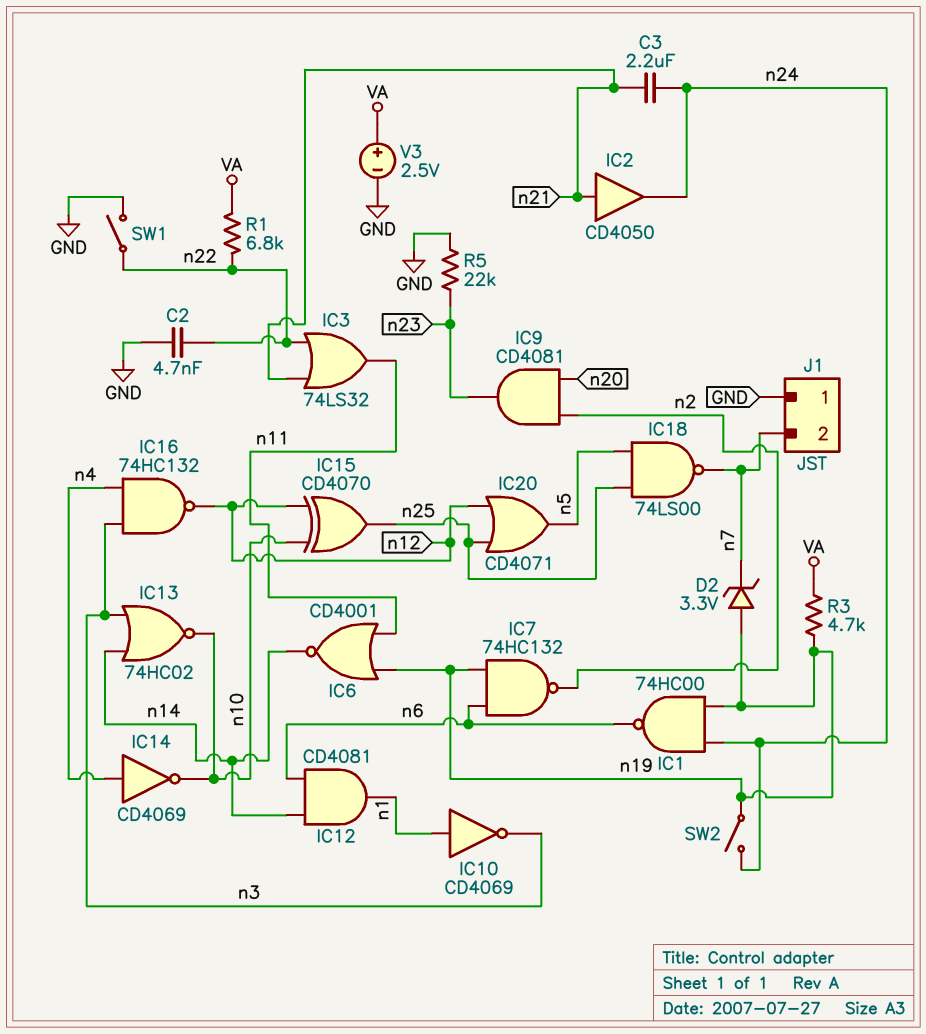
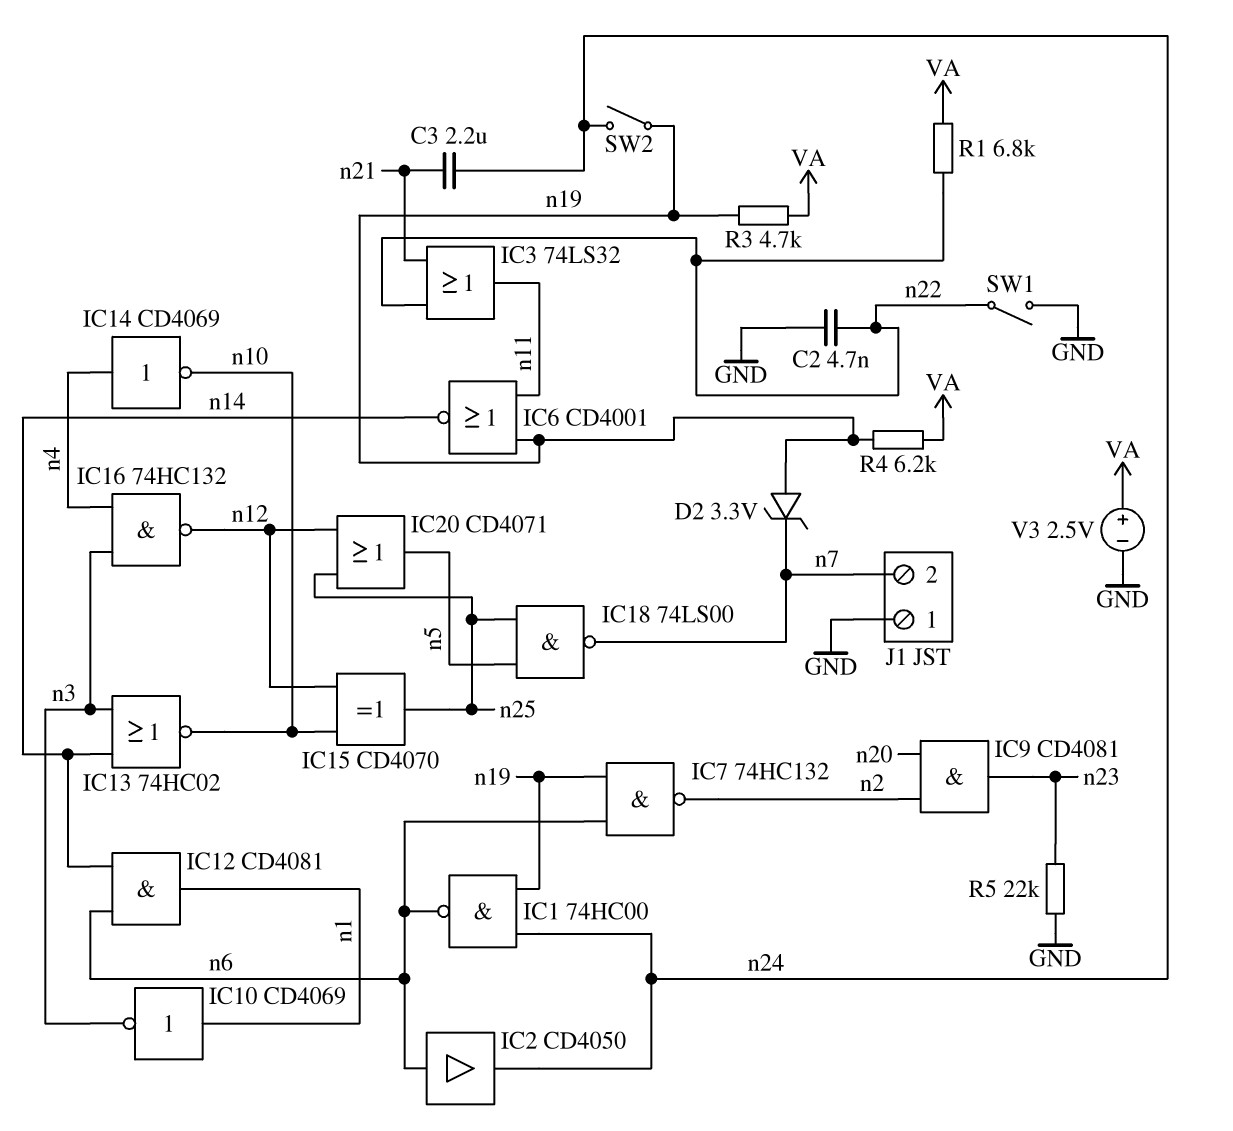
IC2: buffer CD4050 (in n21, out n24) -> buffer CD4050 (in n6, out n24)
R4: none -> 6.2k (VA, n19)

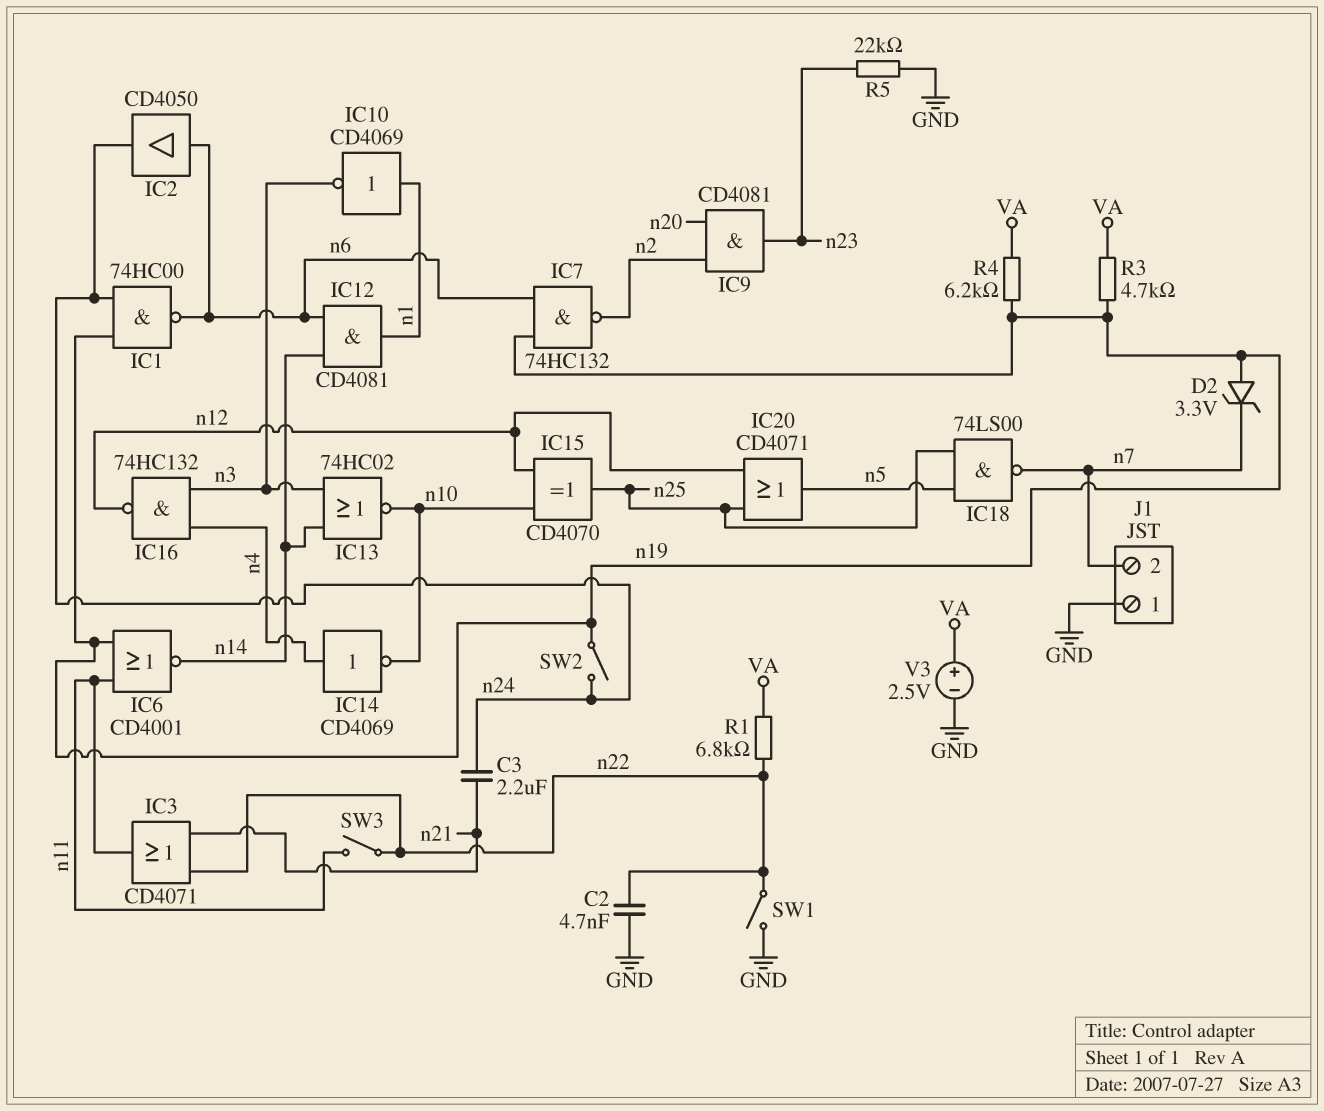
IC3: OR 74LS32 (in n21, in n22, out n11) -> OR CD4071 (in n21, in n22, out n11)
SW3: none -> switch (n11, n22)

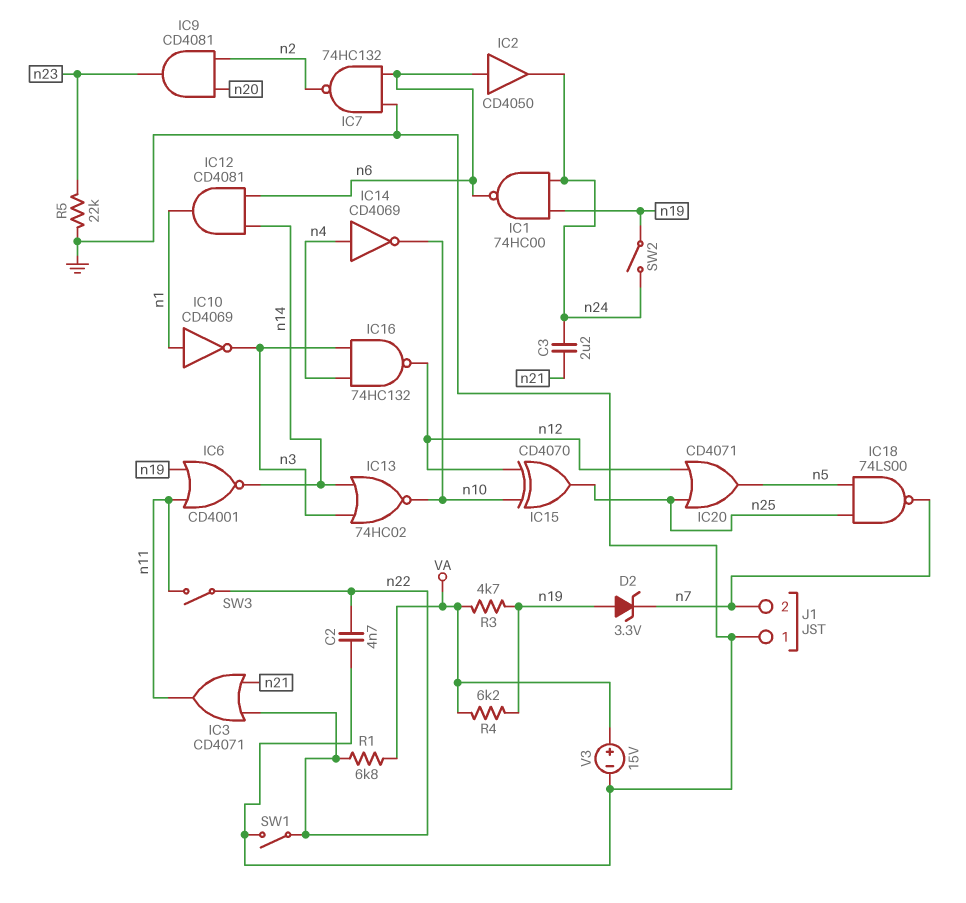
IC7: NAND 74HC132 (in n6, in n19, out n2) -> NAND 74HC132 (in GND, in n6, out n2)
V3: 2.5V (plus VA, minus GND) -> 15V (plus VA, minus GND)

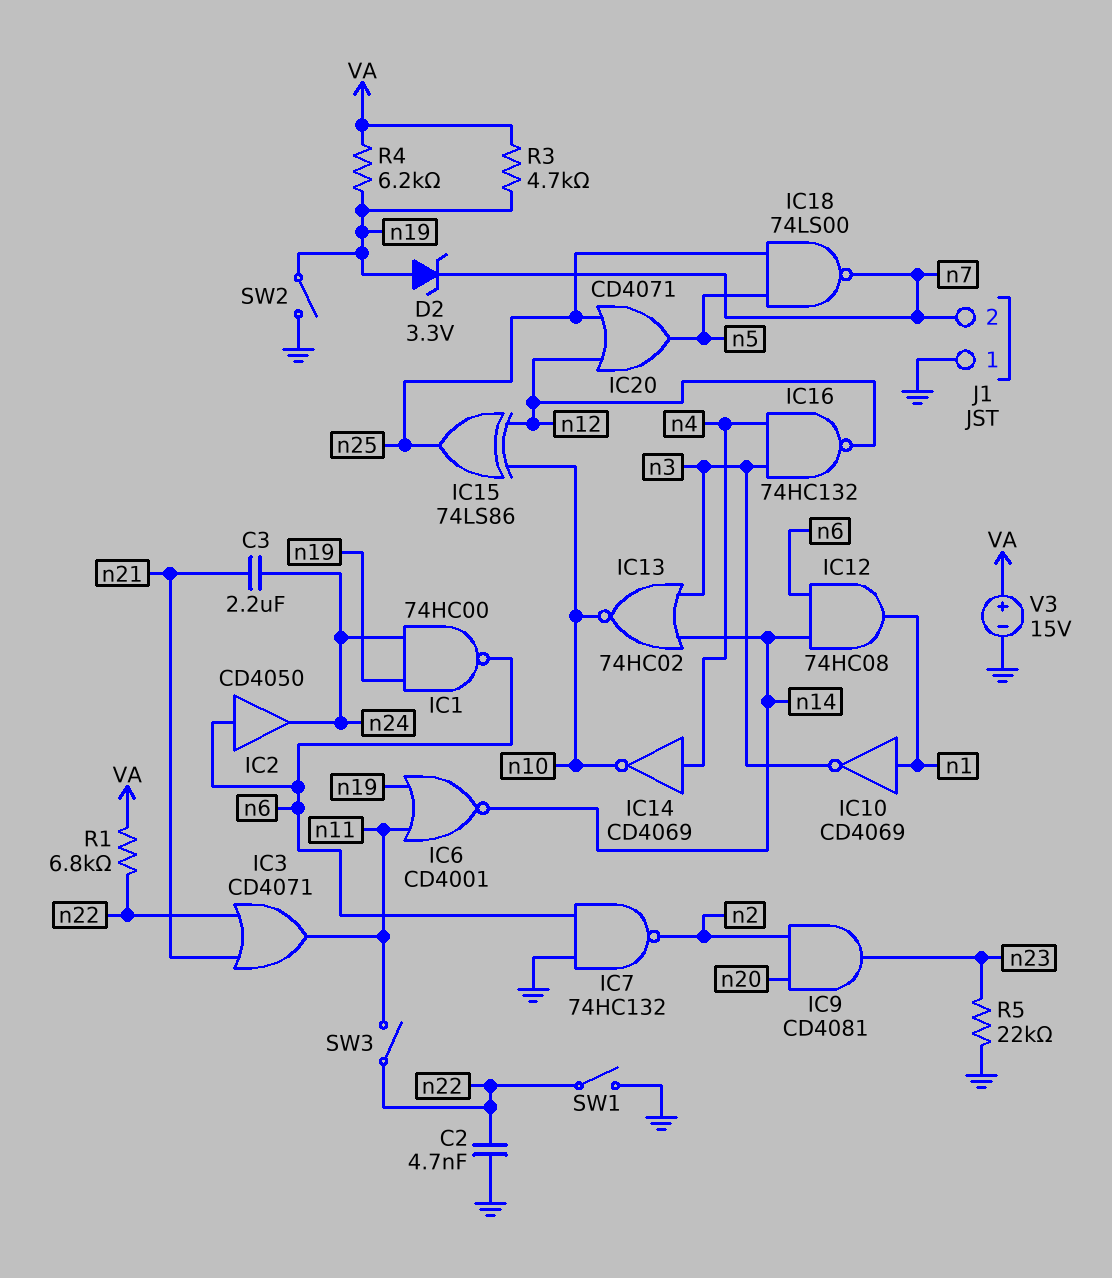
IC12: AND CD4081 (in n6, in n14, out n1) -> AND 74HC08 (in n6, in n14, out n1)
IC15: XOR CD4070 (in n10, in n12, out n25) -> XOR 74LS86 (in n10, in n12, out n25)
SW2: switch (n19, n24) -> switch (GND, n19)

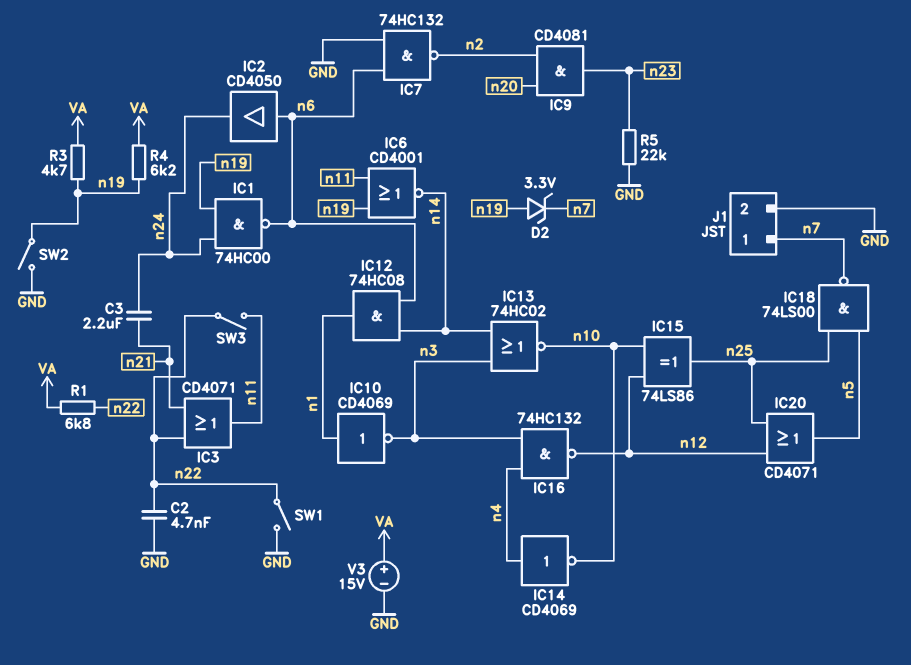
J1 pin 1: GND -> n7
J1 pin 2: n7 -> GND

